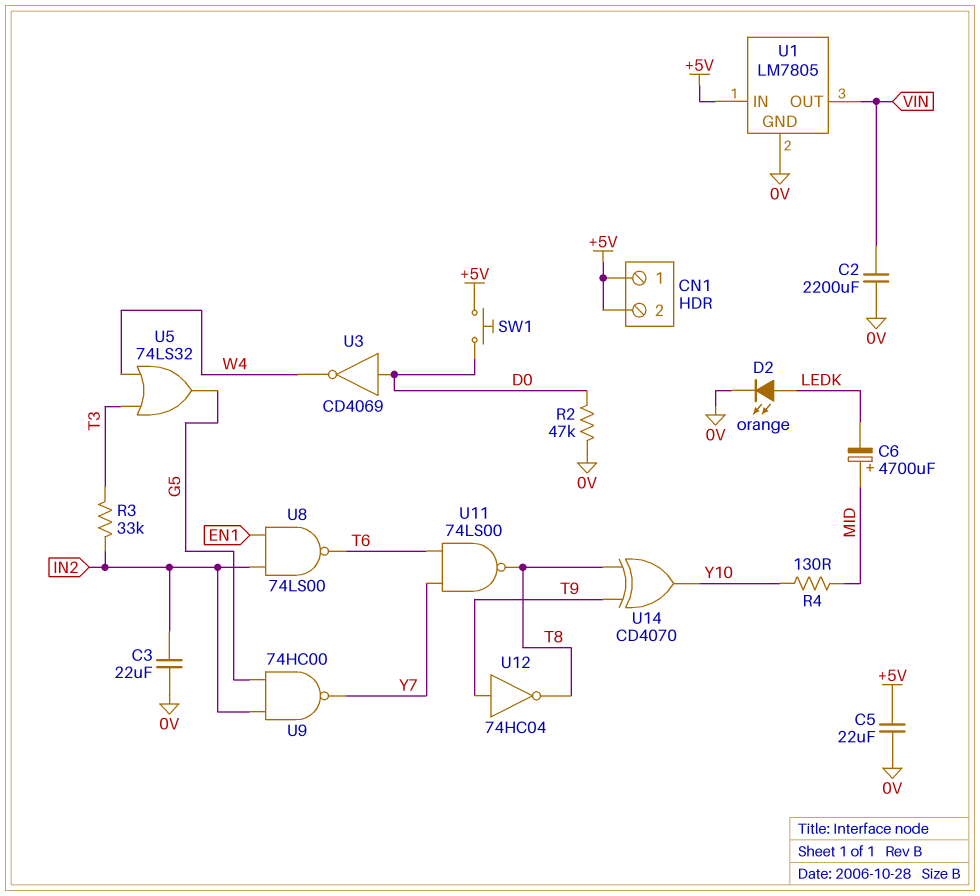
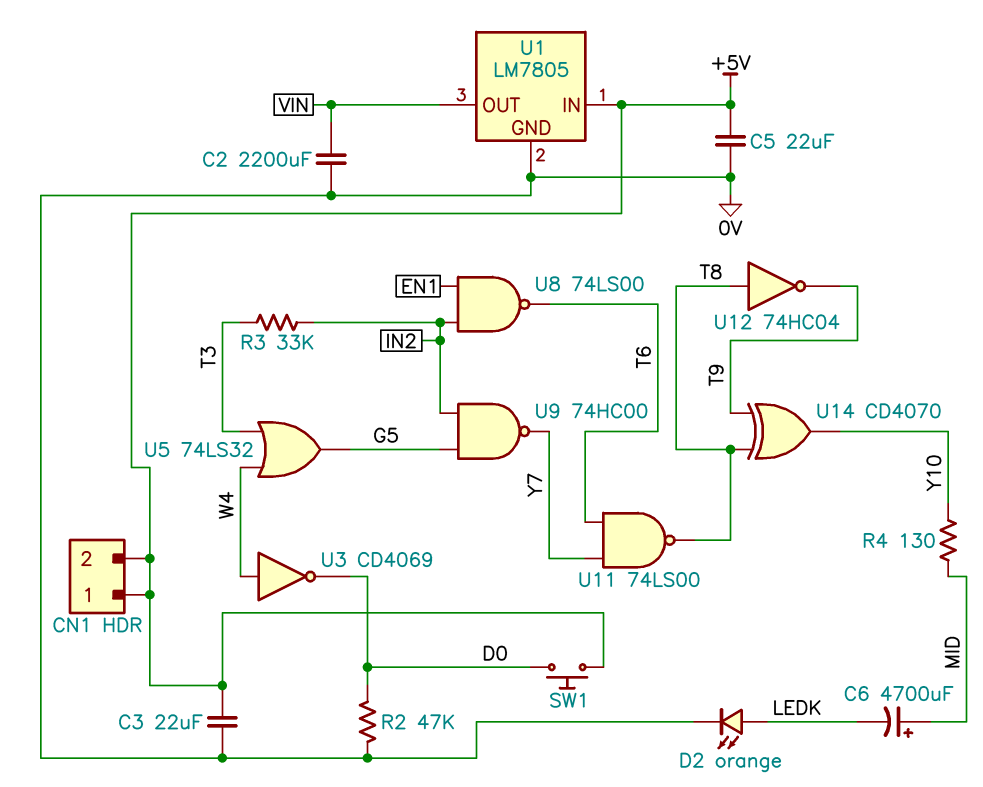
C3: 22uF (0V, IN2) -> 22uF (+5V, 0V)
U3: NOT CD4069 (in D0, out W4) -> NOT CD4069 (in W4, out D0)
U12: NOT 74HC04 (in T9, out T8) -> NOT 74HC04 (in T8, out T9)

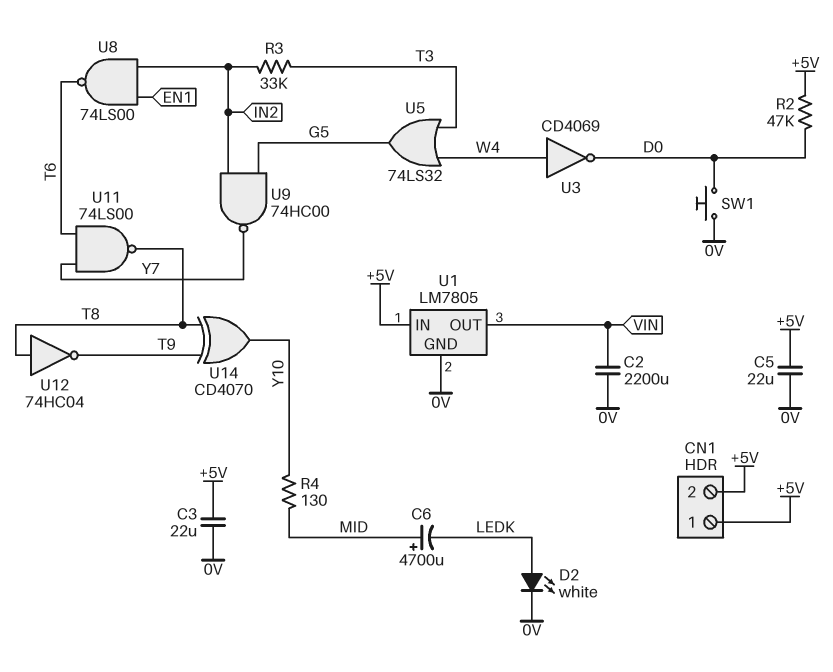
D2: LED orange (A LEDK, K 0V) -> LED white (A LEDK, K 0V)
R2: 47k (0V, D0) -> 47k (+5V, D0)
SW1: button (+5V, D0) -> button (0V, D0)

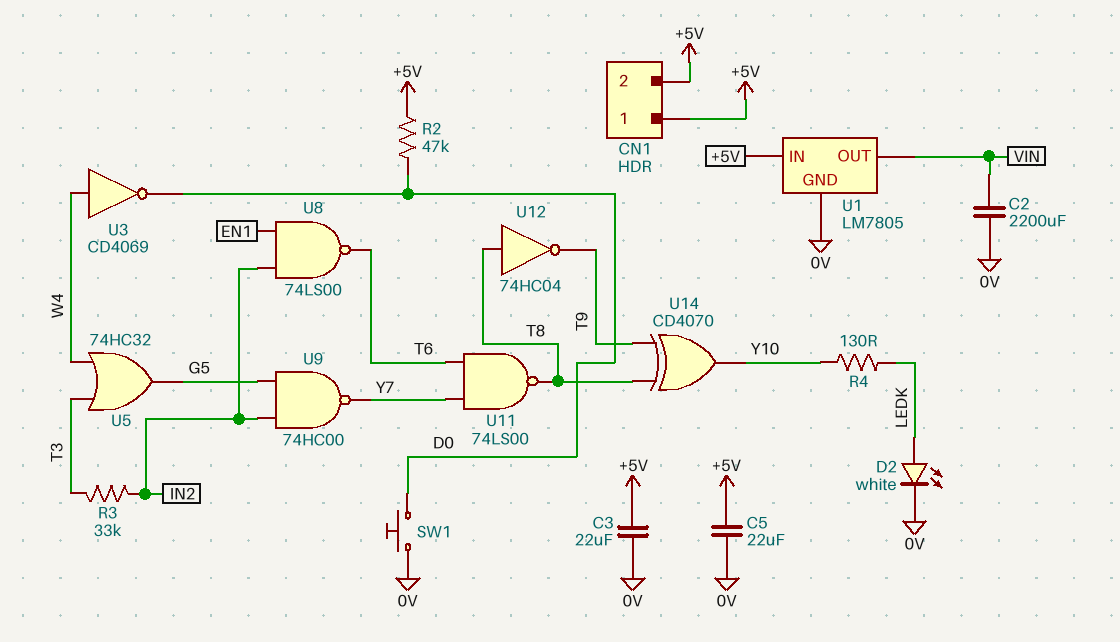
C6: 4700uF (plus MID, minus LEDK) -> none
R4: 130 (MID, Y10) -> 130 (LEDK, Y10)
U5: OR 74LS32 (in T3, in W4, out G5) -> OR 74HC32 (in T3, in W4, out G5)

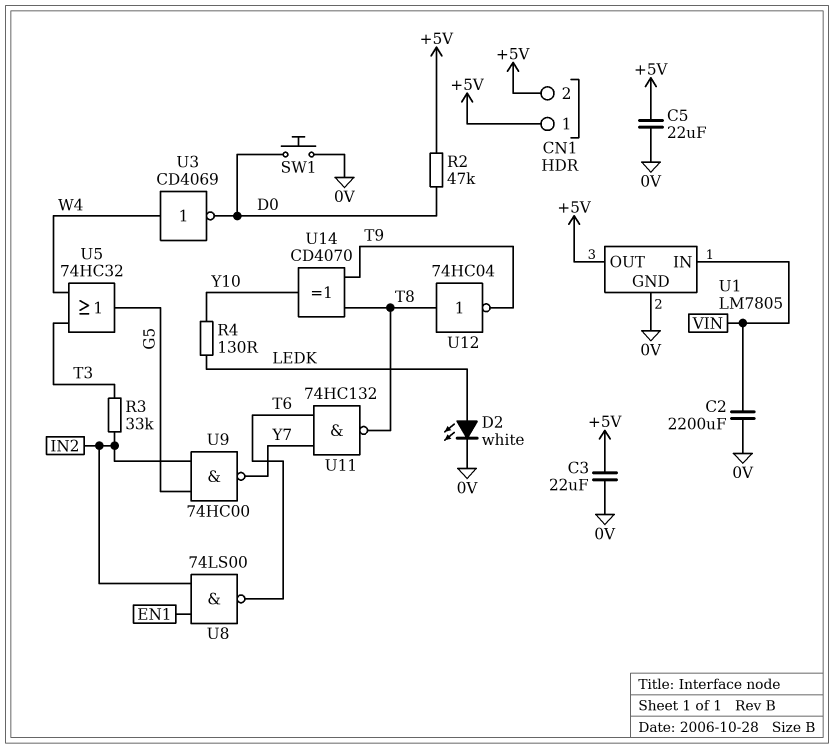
U1 pin IN: +5V -> VIN
U1 pin OUT: VIN -> +5V
U11: NAND 74LS00 (in T6, in Y7, out T8) -> NAND 74HC132 (in T6, in Y7, out T8)

